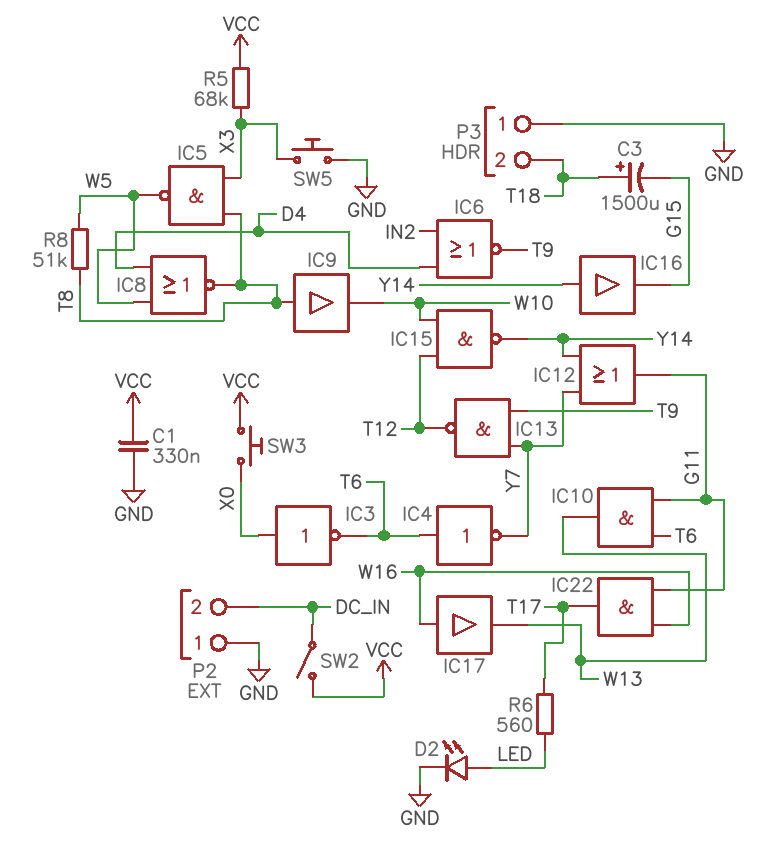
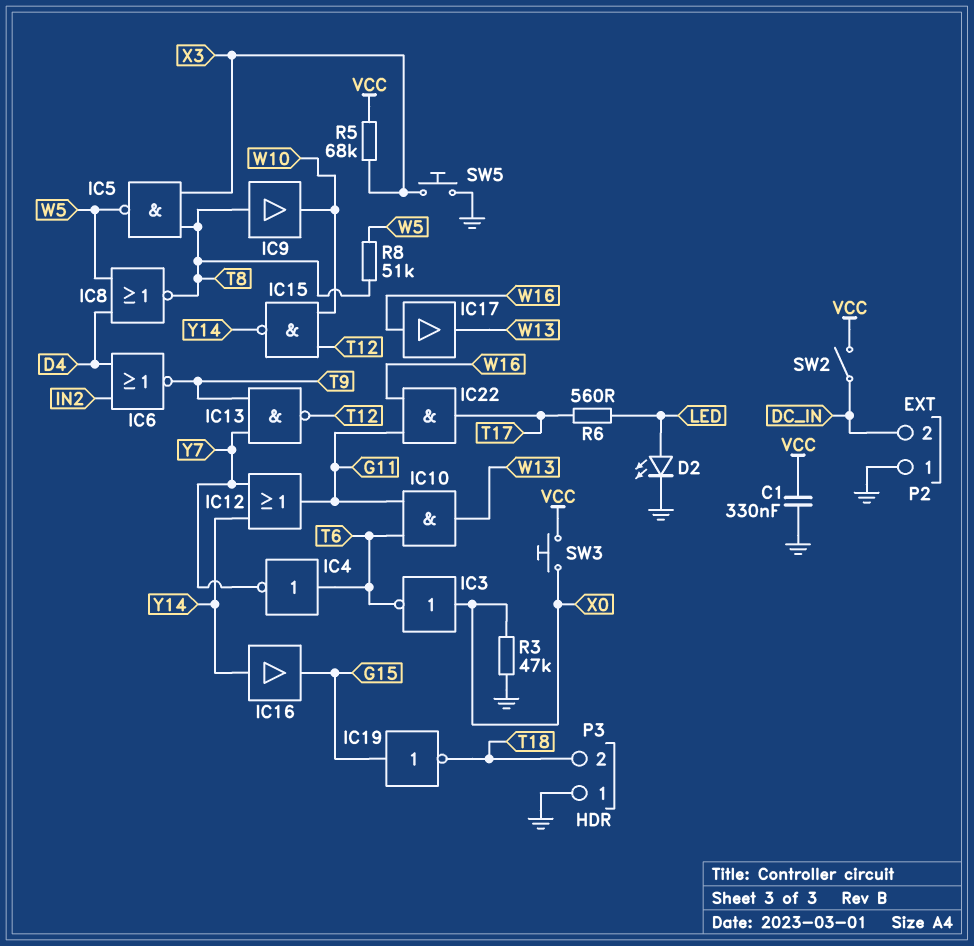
C3: 1500uF (plus T18, minus G15) -> none
IC19: none -> NOT (in G15, out T18)
R3: none -> 47k (GND, X0)

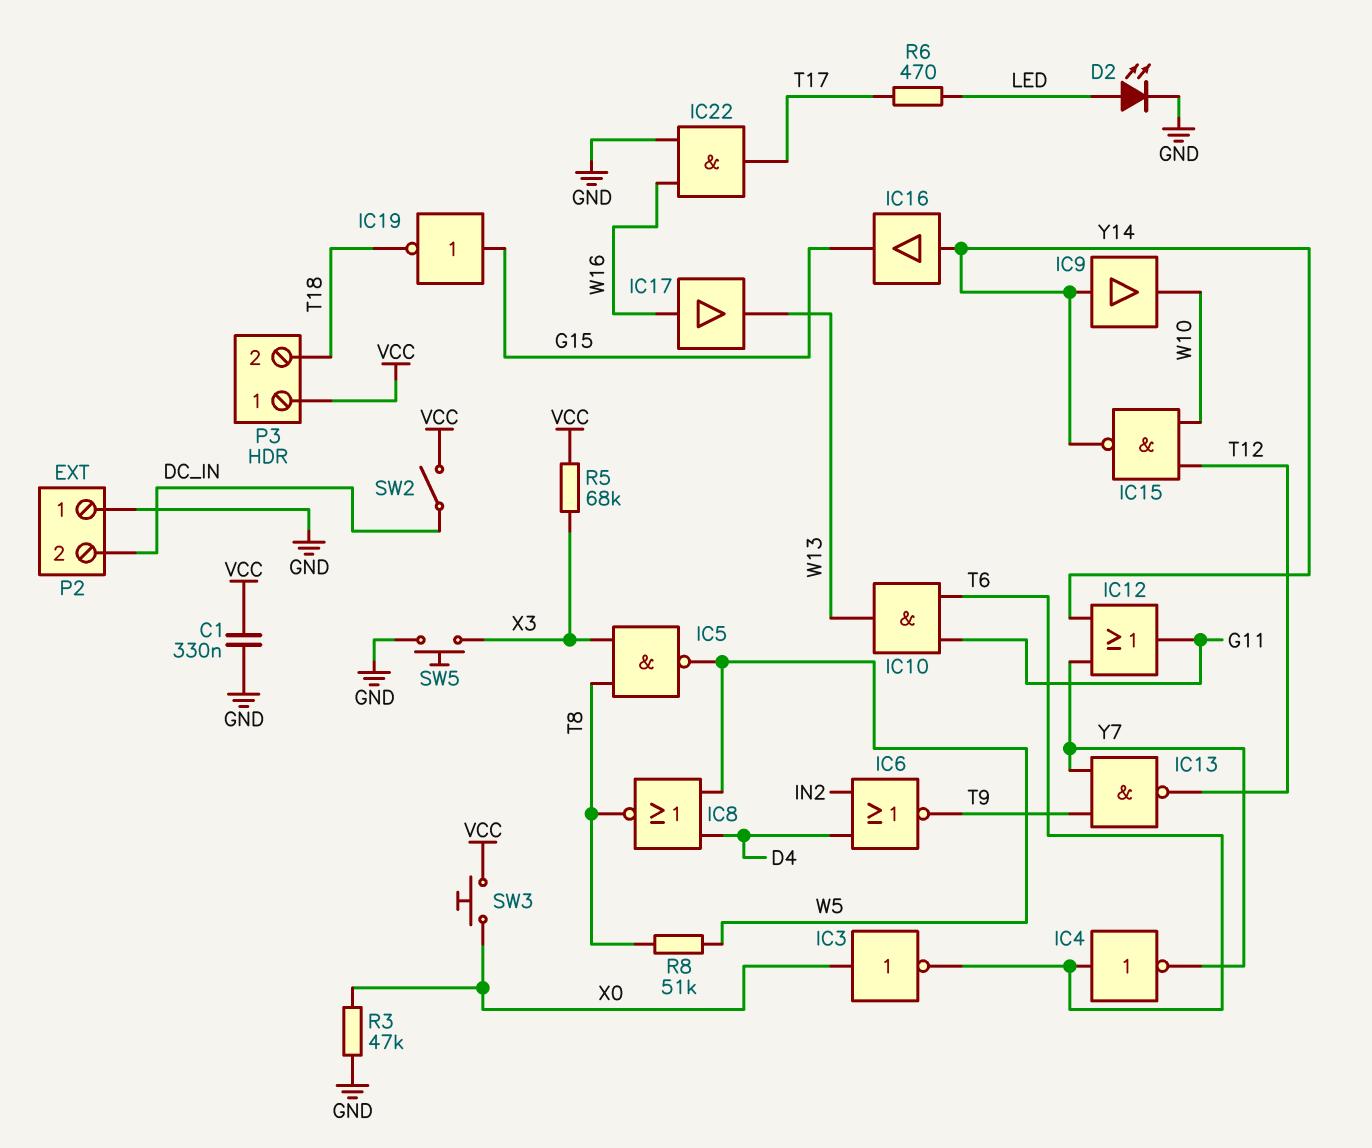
IC9: buffer (in T8, out W10) -> buffer (in Y14, out W10)
IC22: AND (in G11, in W16, out T17) -> AND (in GND, in W16, out T17)
P3 pin 1: GND -> VCC
R6: 560 (LED, T17) -> 470 (LED, T17)

